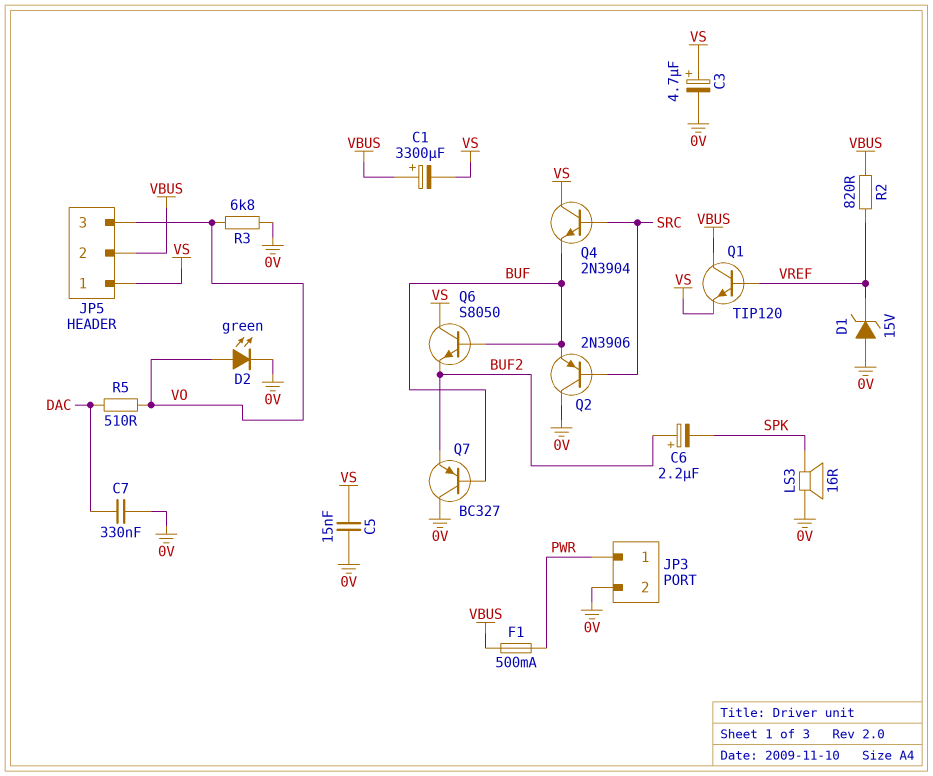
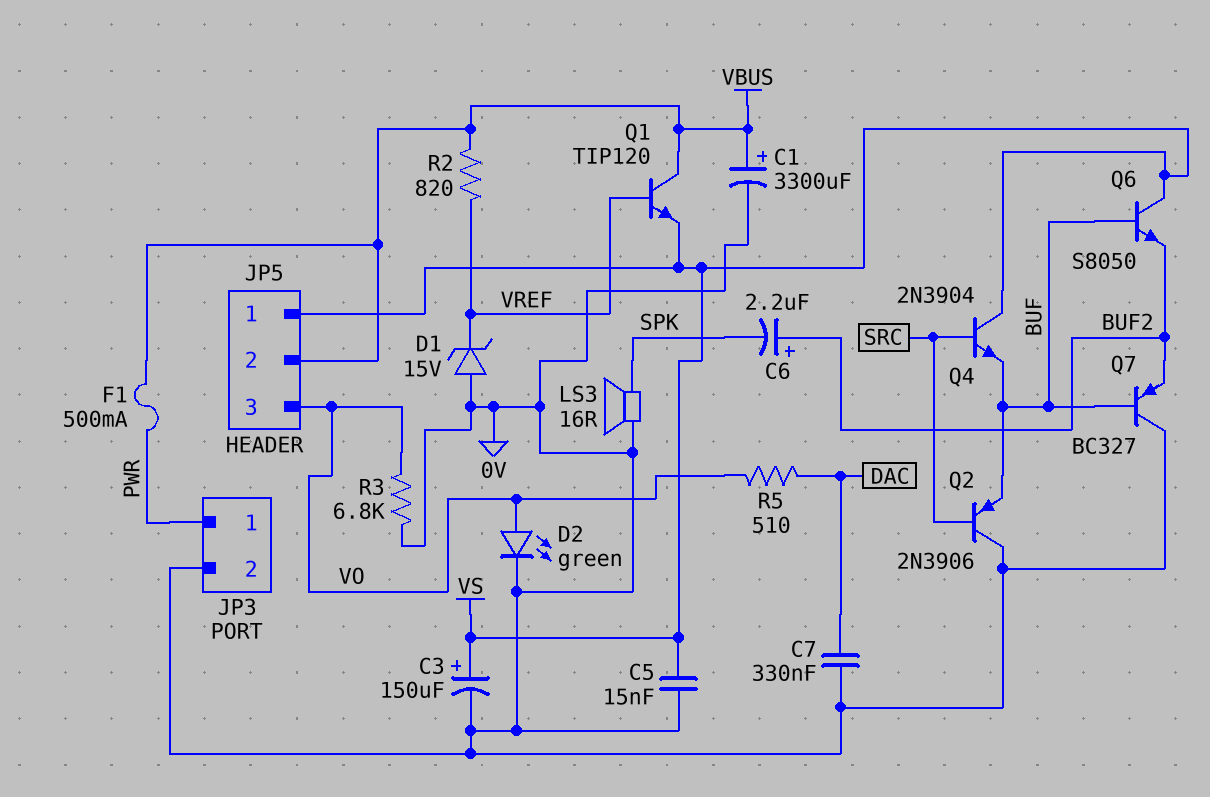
C1: 3300uF (plus VBUS, minus VS) -> 3300uF (plus VBUS, minus 0V)
C3: 4.7uF (plus VS, minus 0V) -> 150uF (plus VS, minus 0V)

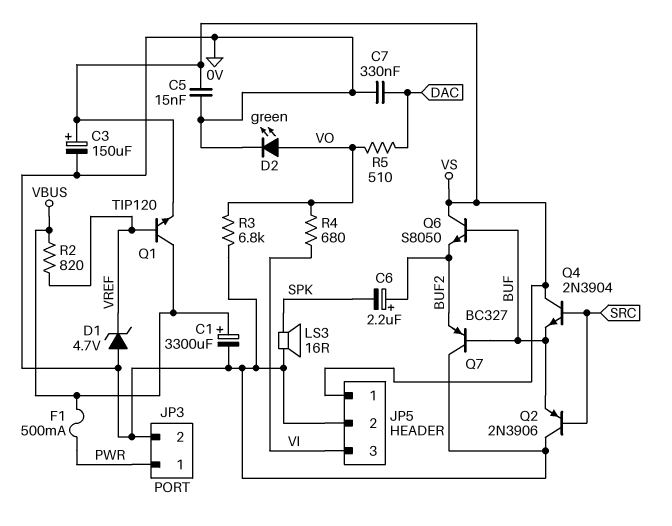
D1: zener 15V (A 0V, K VREF) -> zener 4.7V (A 0V, K VREF)
JP5 pin 2: VBUS -> 0V
JP5 pin 3: VO -> VI
R4: none -> 680 (VI, VO)

